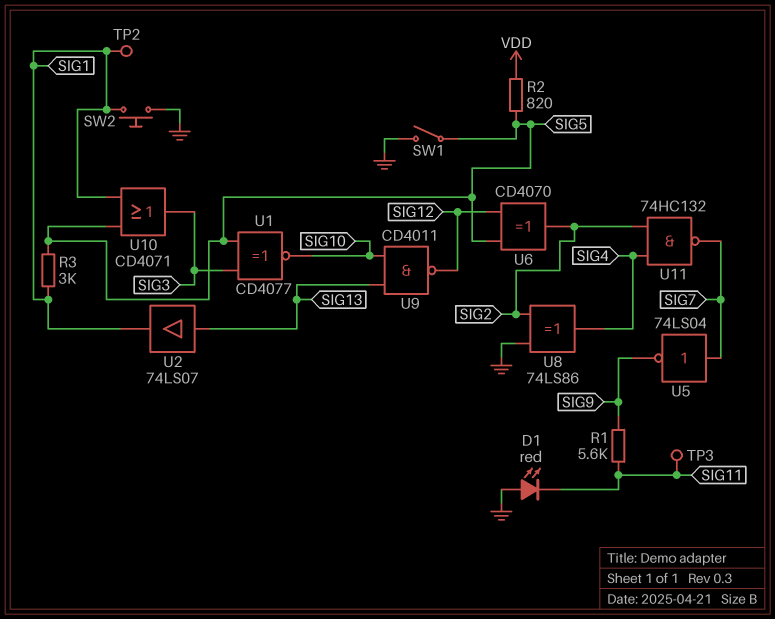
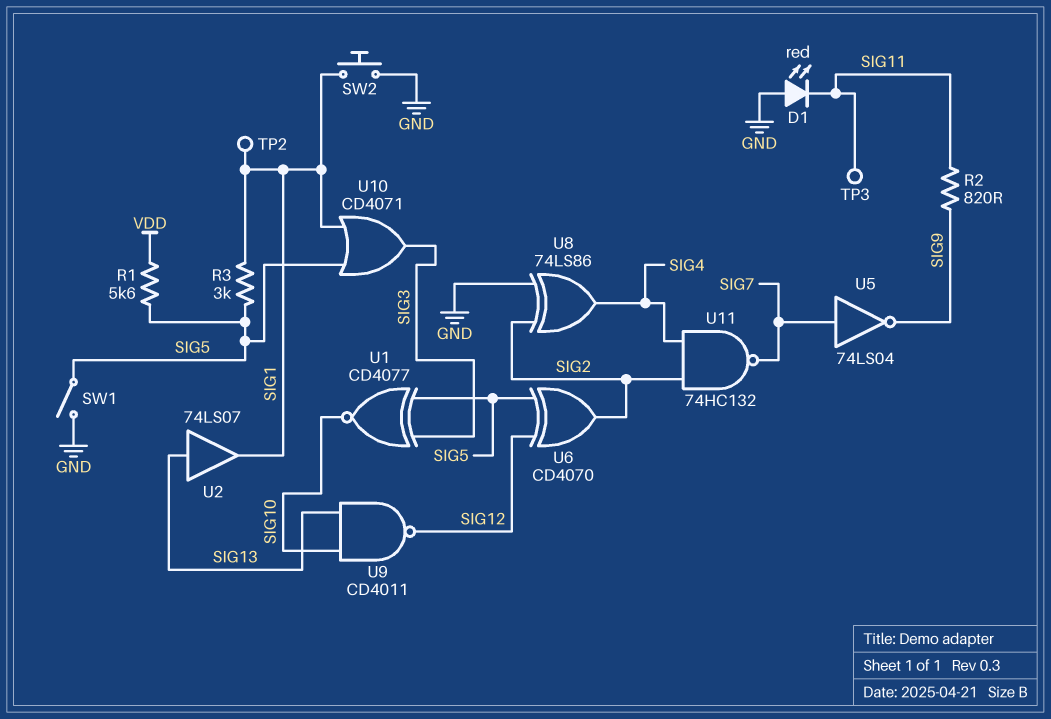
R1: 5.6k (SIG9, SIG11) -> 5.6k (SIG5, VDD)
R2: 820 (SIG5, VDD) -> 820 (SIG9, SIG11)

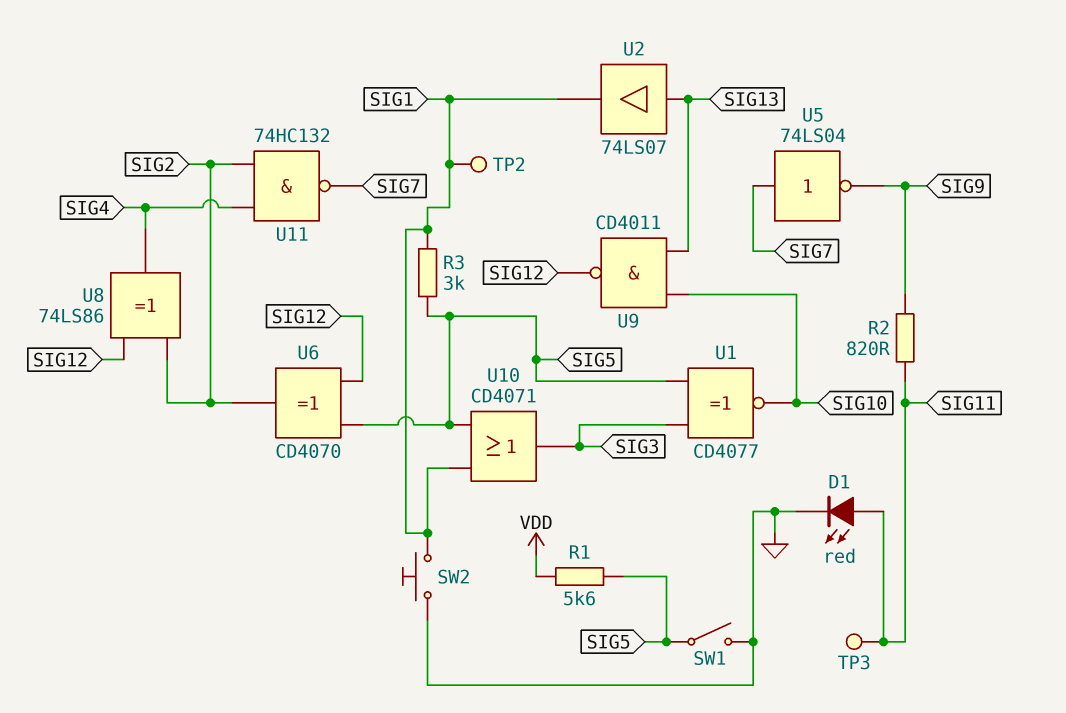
D1: LED red (A GND, K SIG11) -> LED red (A SIG11, K GND)
U8: XOR 74LS86 (in GND, in SIG2, out SIG4) -> XOR 74LS86 (in SIG2, in SIG12, out SIG4)

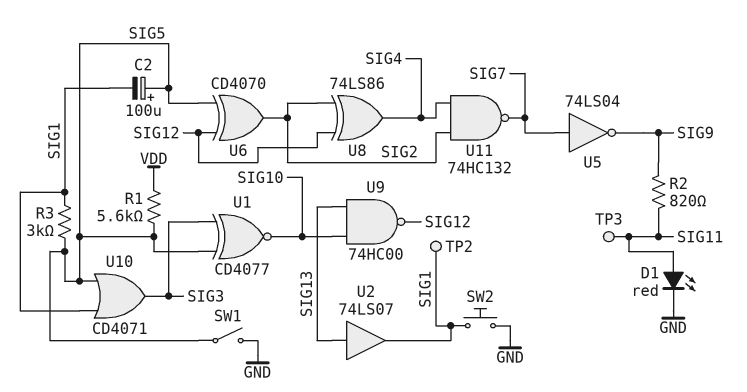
C2: none -> 100uF (plus SIG5, minus SIG1)
U9: NAND CD4011 (in SIG10, in SIG13, out SIG12) -> NAND 74HC00 (in SIG10, in SIG13, out SIG12)

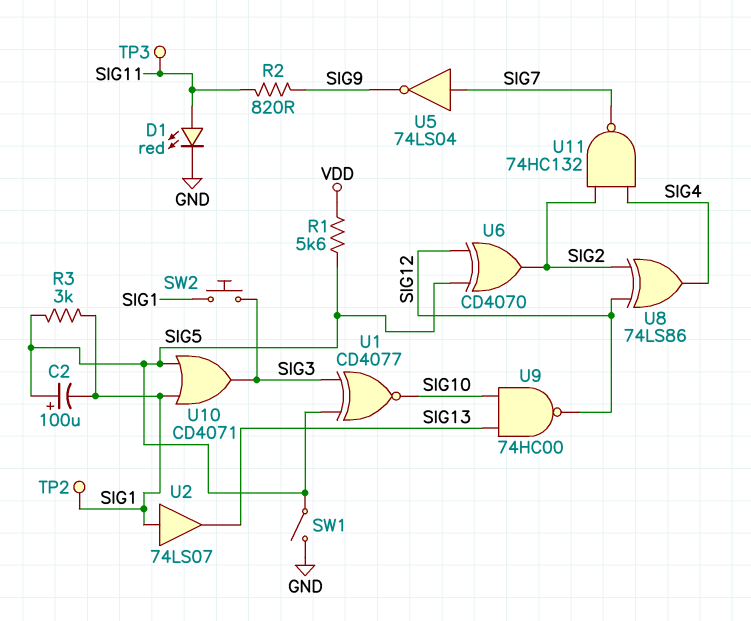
SW2: button (GND, SIG1) -> button (SIG1, SIG3)
U2: buffer 74LS07 (in SIG13, out SIG1) -> buffer 74LS07 (in SIG1, out SIG13)

